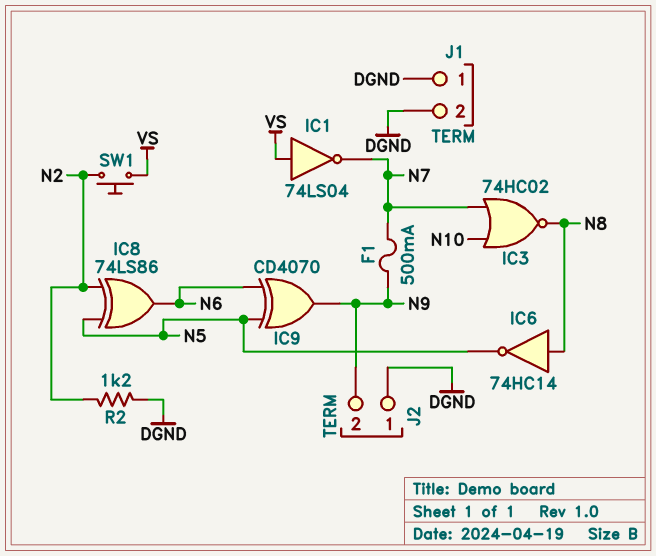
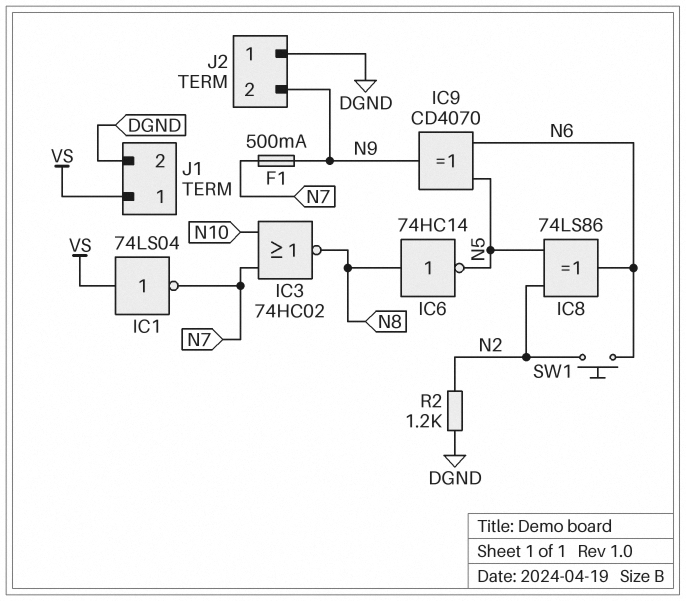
J1 pin 1: DGND -> VS
SW1: button (N2, VS) -> button (N2, N6)

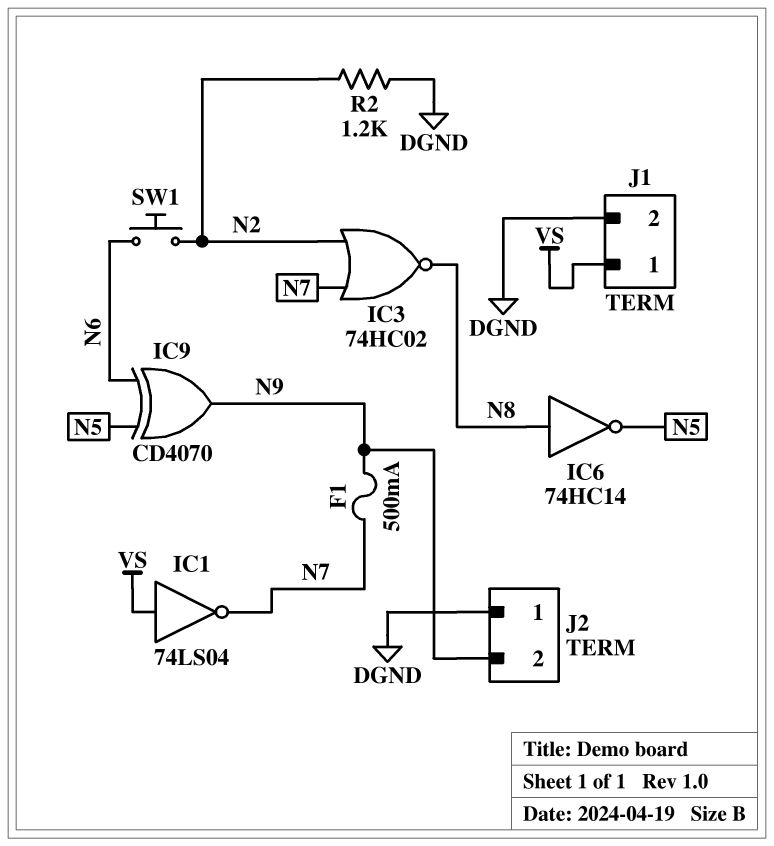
IC3: NOR 74HC02 (in N7, in N10, out N8) -> NOR 74HC02 (in N2, in N7, out N8)
IC8: XOR 74LS86 (in N2, in N5, out N6) -> none

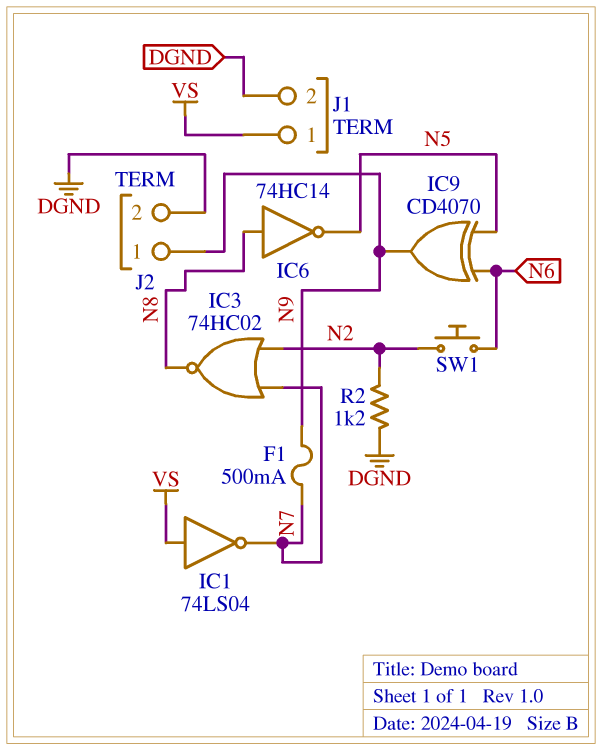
J2 pin 1: DGND -> N9
J2 pin 2: N9 -> DGND

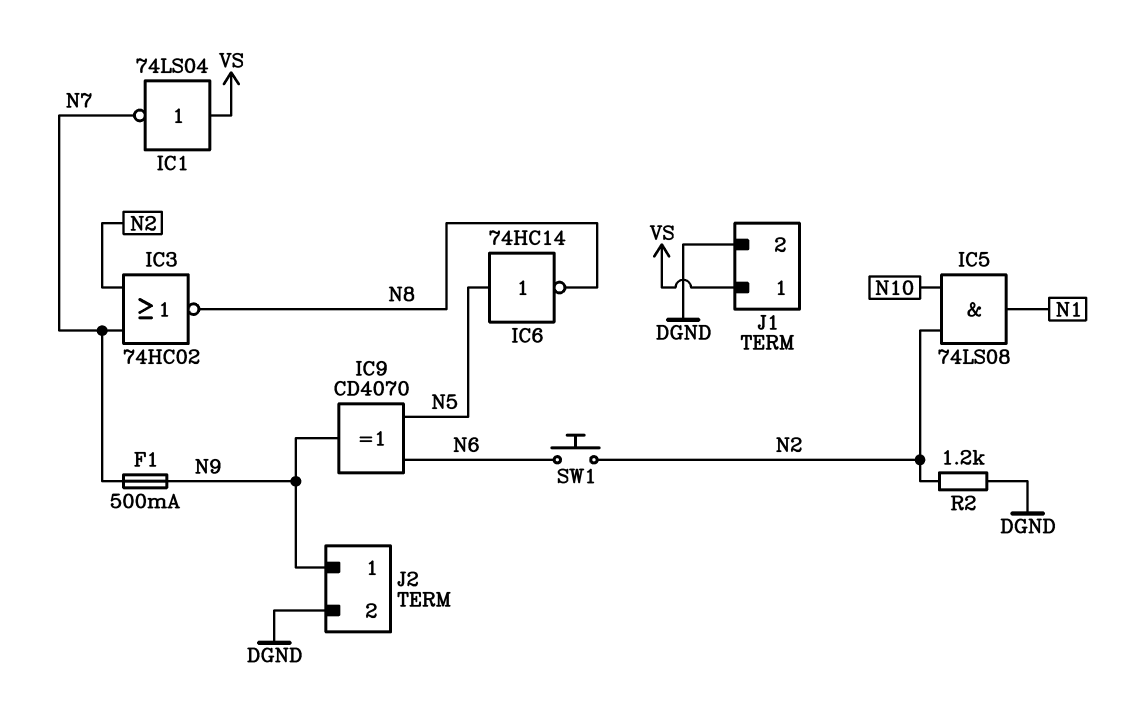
IC5: none -> AND 74LS08 (in N2, in N10, out N1)
IC6: NOT 74HC14 (in N8, out N5) -> NOT 74HC14 (in N5, out N8)

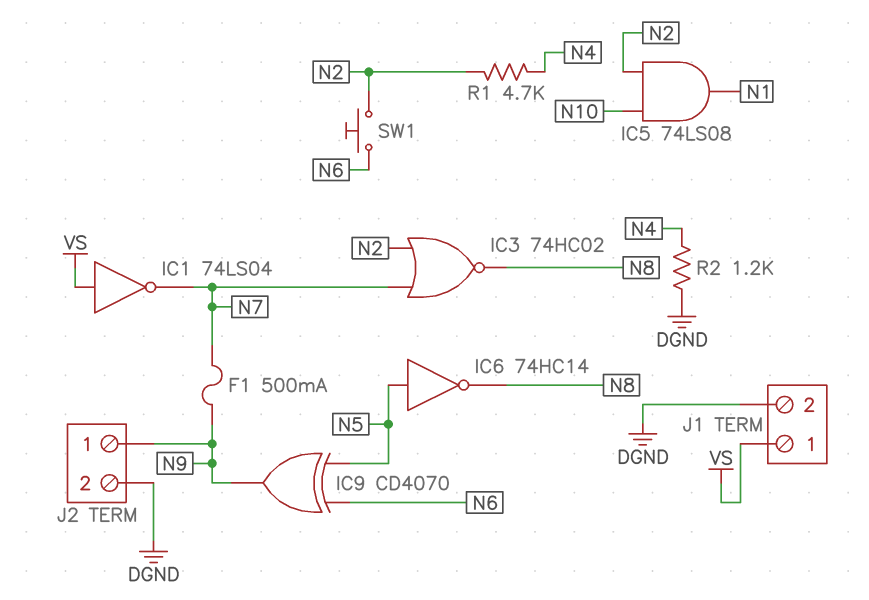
R1: none -> 4.7k (N2, N4)
R2: 1.2k (DGND, N2) -> 1.2k (DGND, N4)

